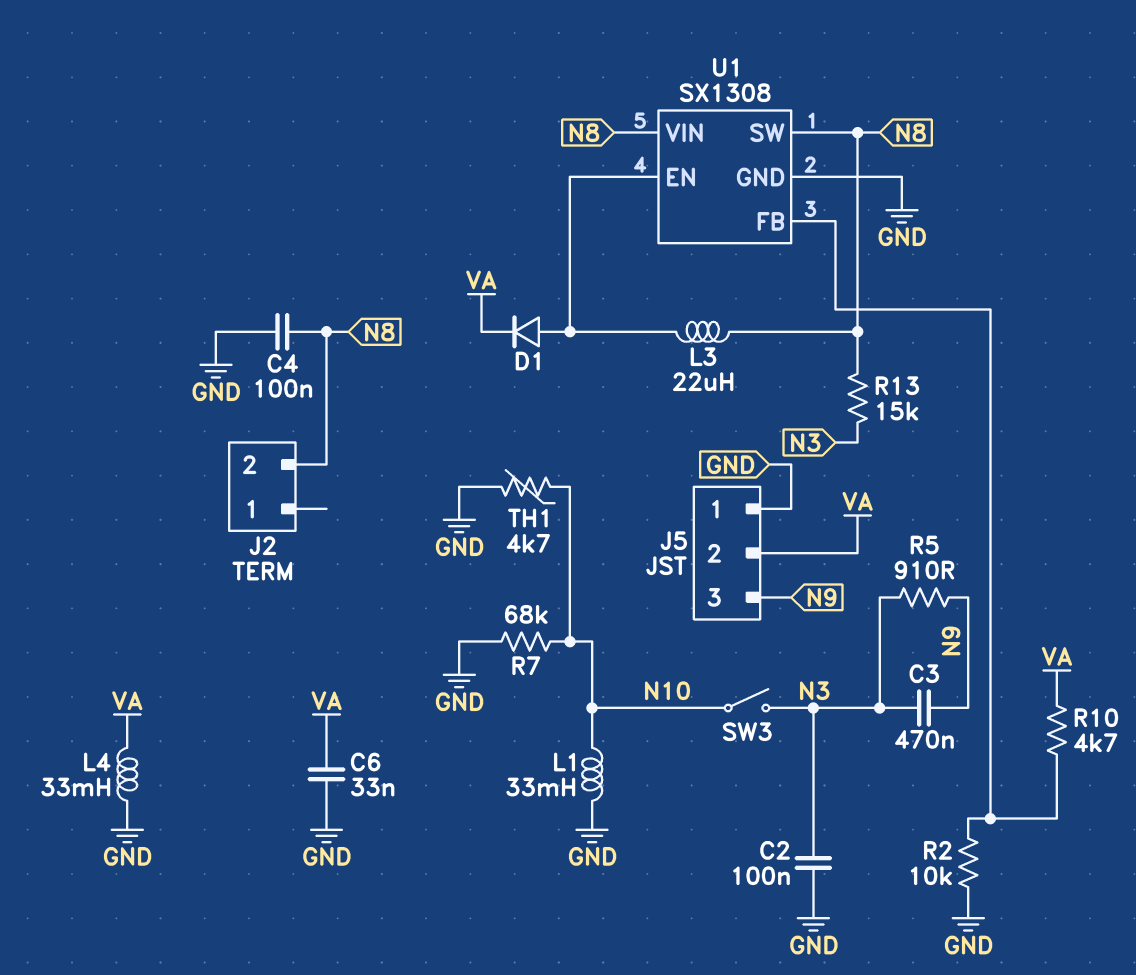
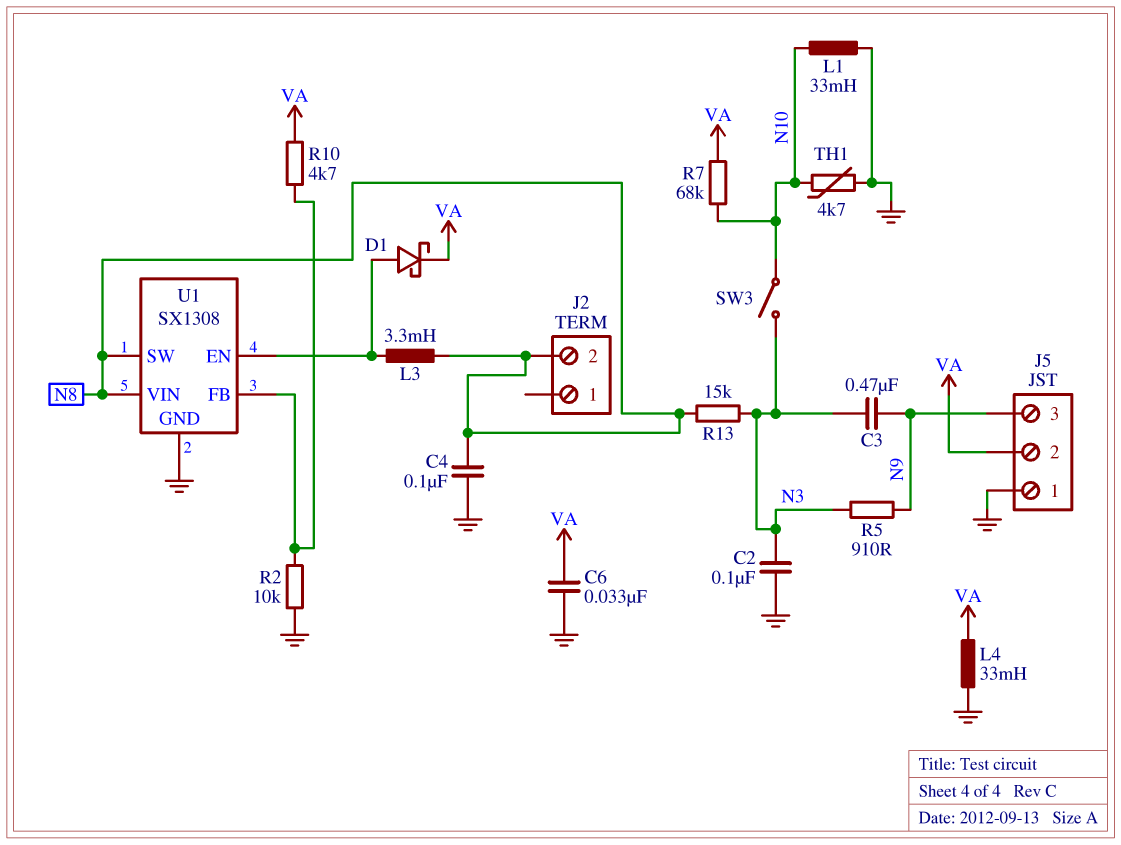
D1: diode (A U1/EN, K VA) -> schottky (A U1/EN, K VA)
L3: 22uH (N8, U1/EN) -> 3.3mH (N8, U1/EN)
R7: 68k (GND, N10) -> 68k (N10, VA)

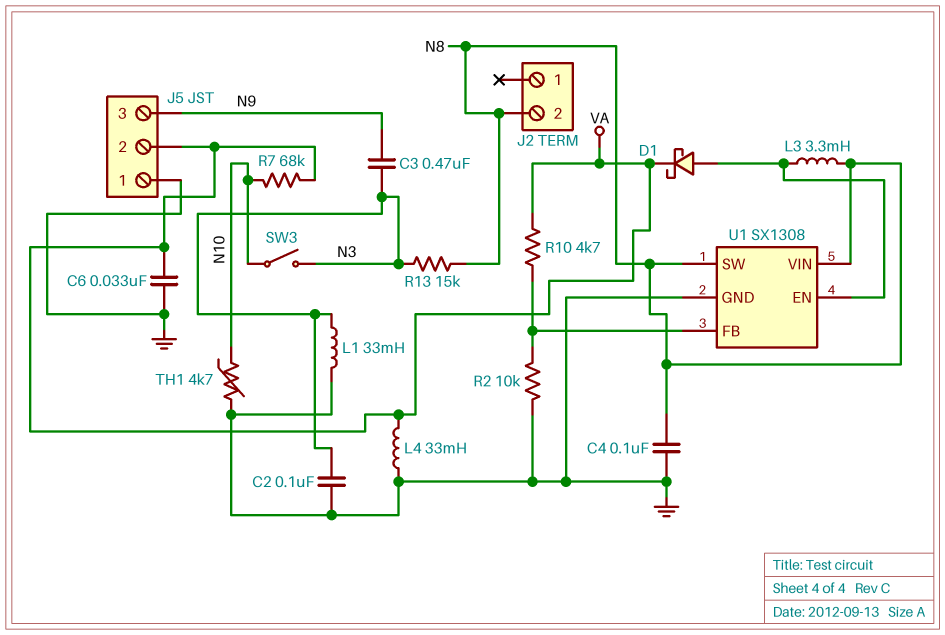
L1: 33mH (GND, N10) -> 33mH (GND, N3)
R5: 910 (N3, N9) -> none

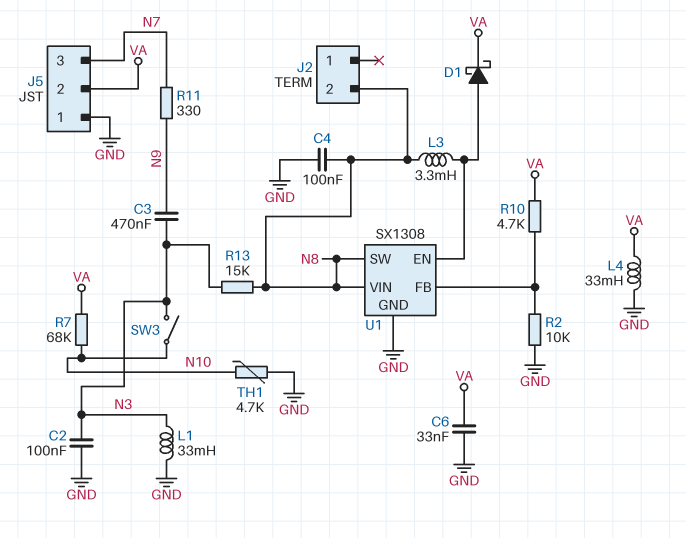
J5 pin 3: N9 -> N7
R11: none -> 330 (N7, N9)

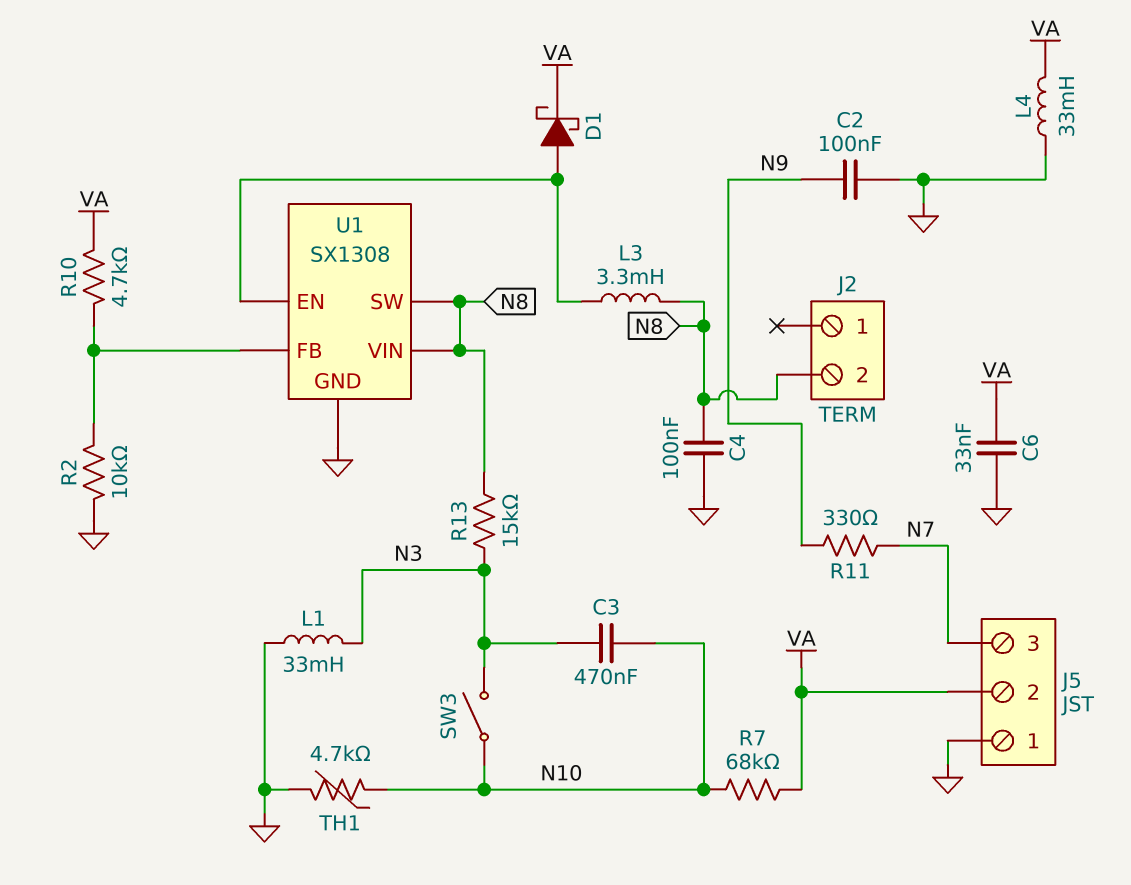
C2: 100nF (GND, N3) -> 100nF (GND, N9)
C3: 470nF (N3, N9) -> 470nF (N3, N10)

